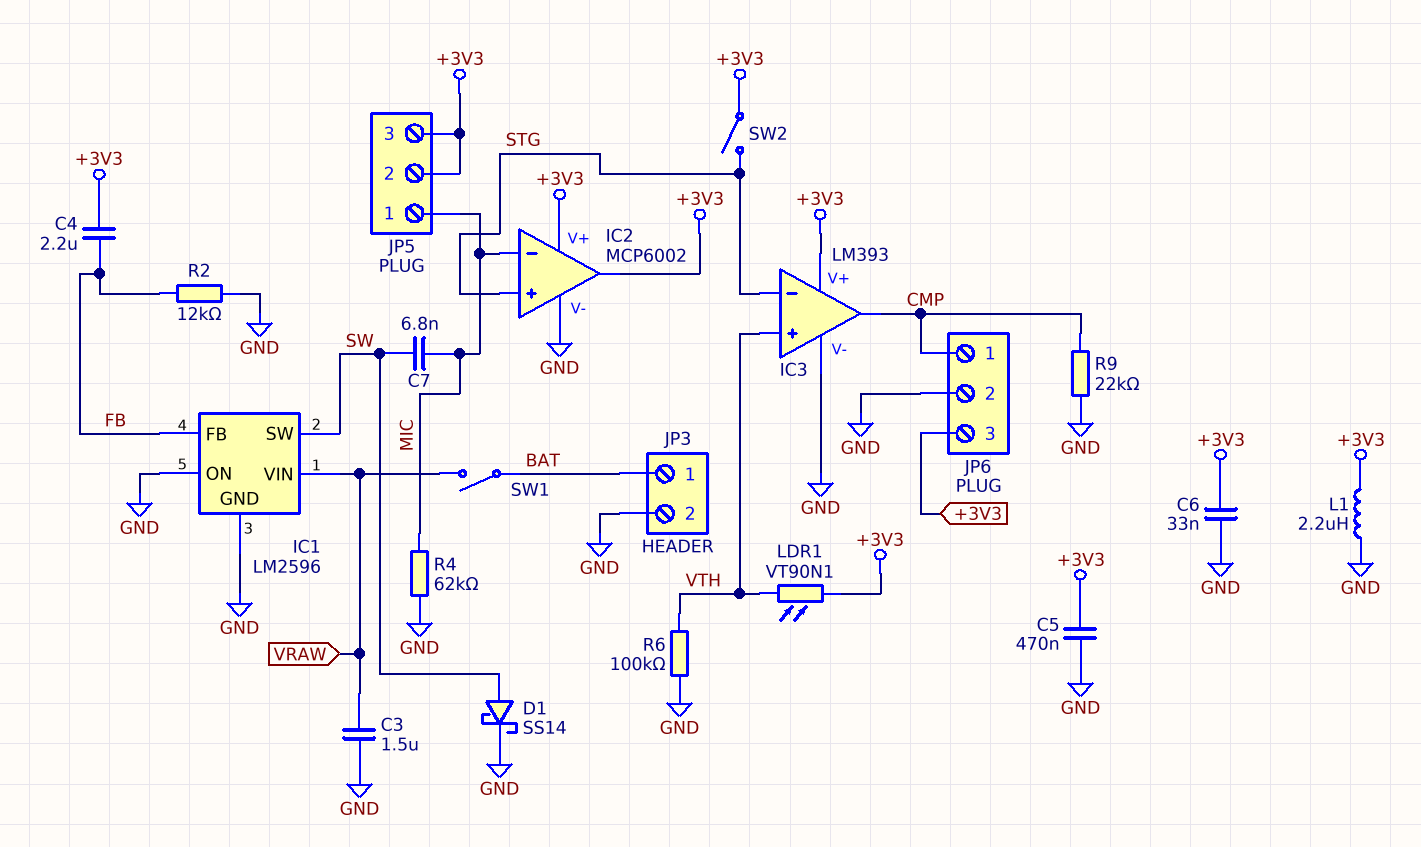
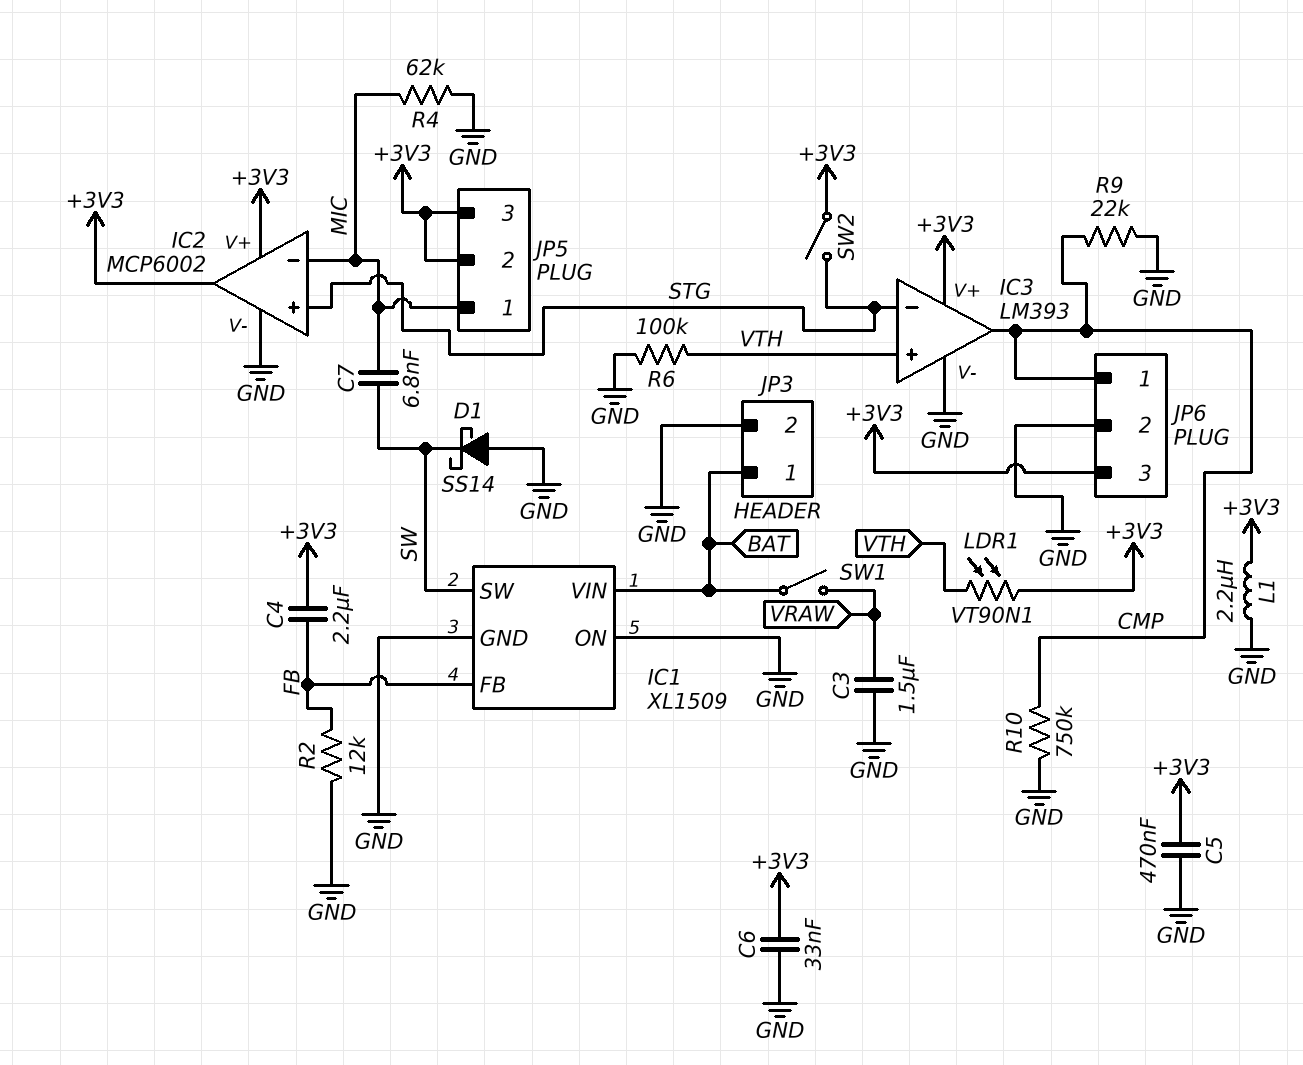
D1: schottky SS14 (A SW, K GND) -> schottky SS14 (A GND, K SW)
IC1: LM2596 -> XL1509
IC1 pin VIN: VRAW -> BAT
R10: none -> 750k (CMP, GND)

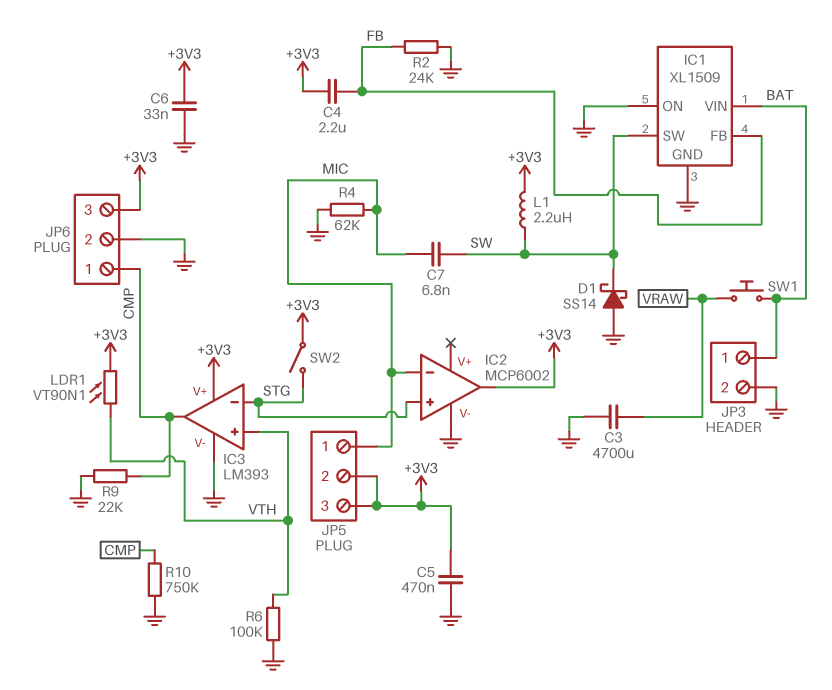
C3: 1.5uF (GND, VRAW) -> 4700uF (GND, VRAW)
IC2 pin V+: +3V3 -> none
L1: 2.2uH (+3V3, GND) -> 2.2uH (+3V3, SW)
R2: 12k (FB, GND) -> 24k (FB, GND)
SW1: switch (BAT, VRAW) -> button (BAT, VRAW)

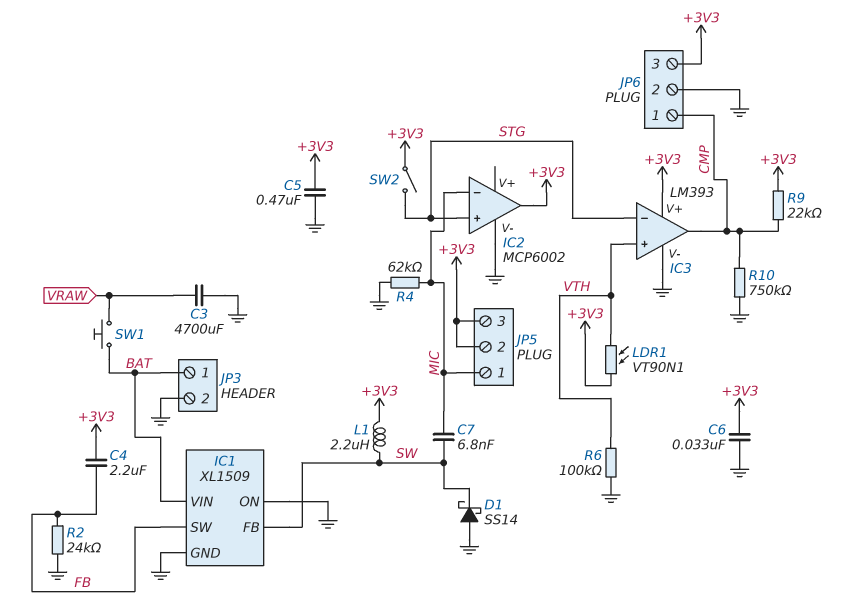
IC1 pin FB: FB -> SW
IC1 pin SW: SW -> FB
R9: 22k (CMP, GND) -> 22k (+3V3, CMP)

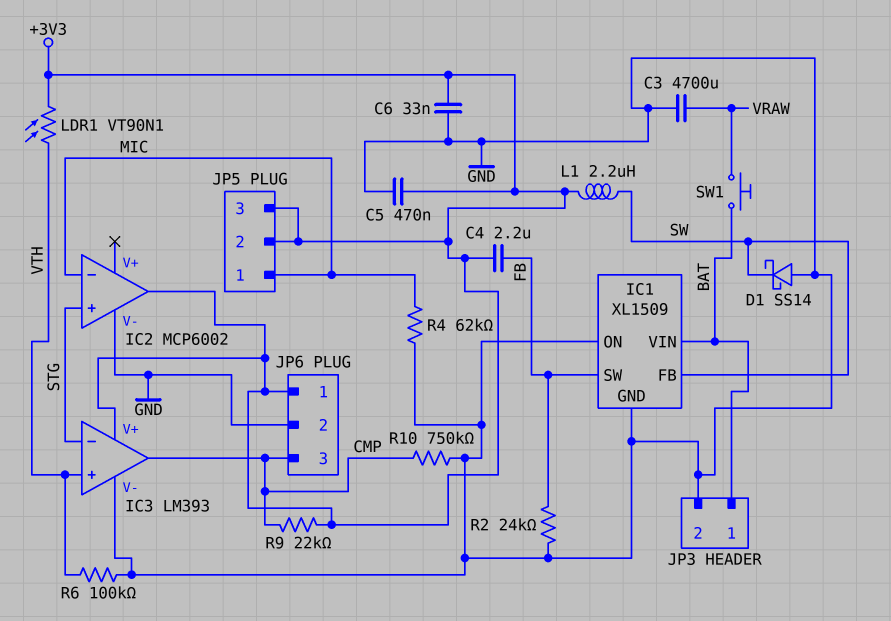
C7: 6.8nF (MIC, SW) -> none
JP6 pin 1: CMP -> +3V3
JP6 pin 3: +3V3 -> CMP
SW2: switch (+3V3, STG) -> none

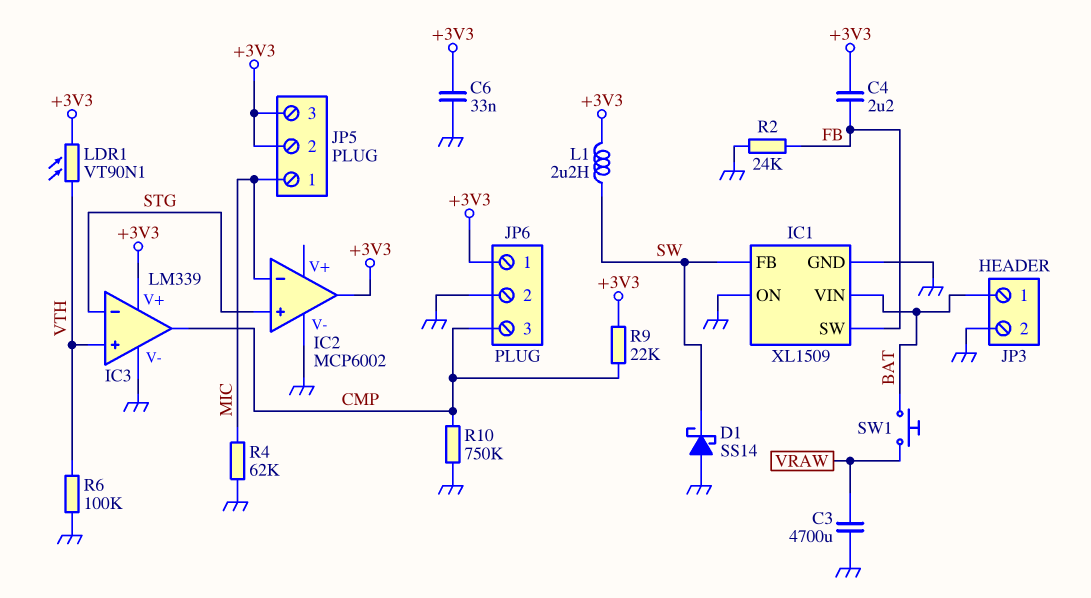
C5: 470nF (+3V3, GND) -> none
IC3: LM393 -> LM339

